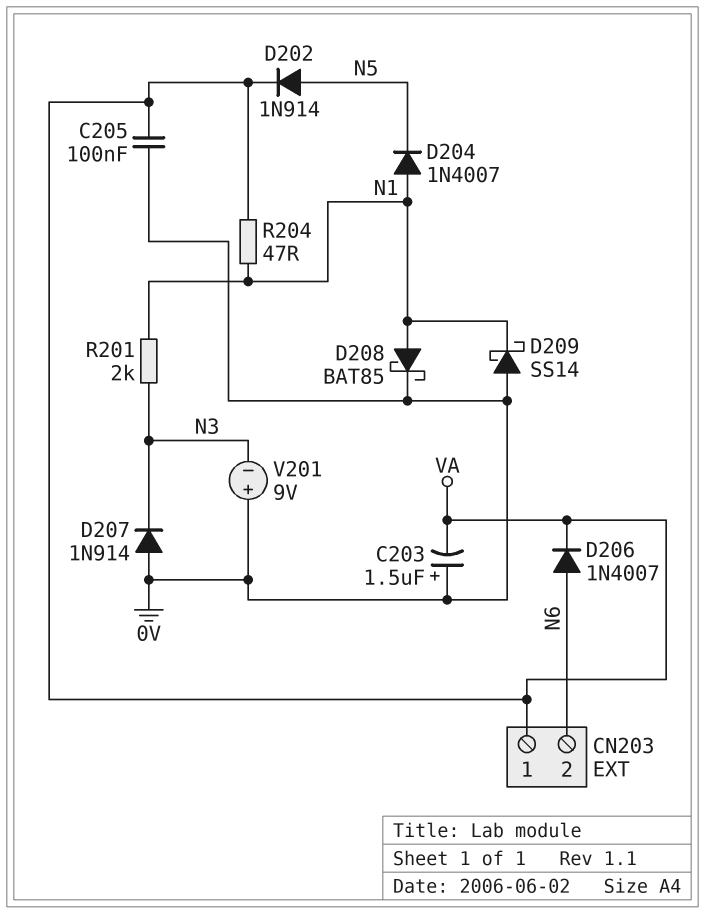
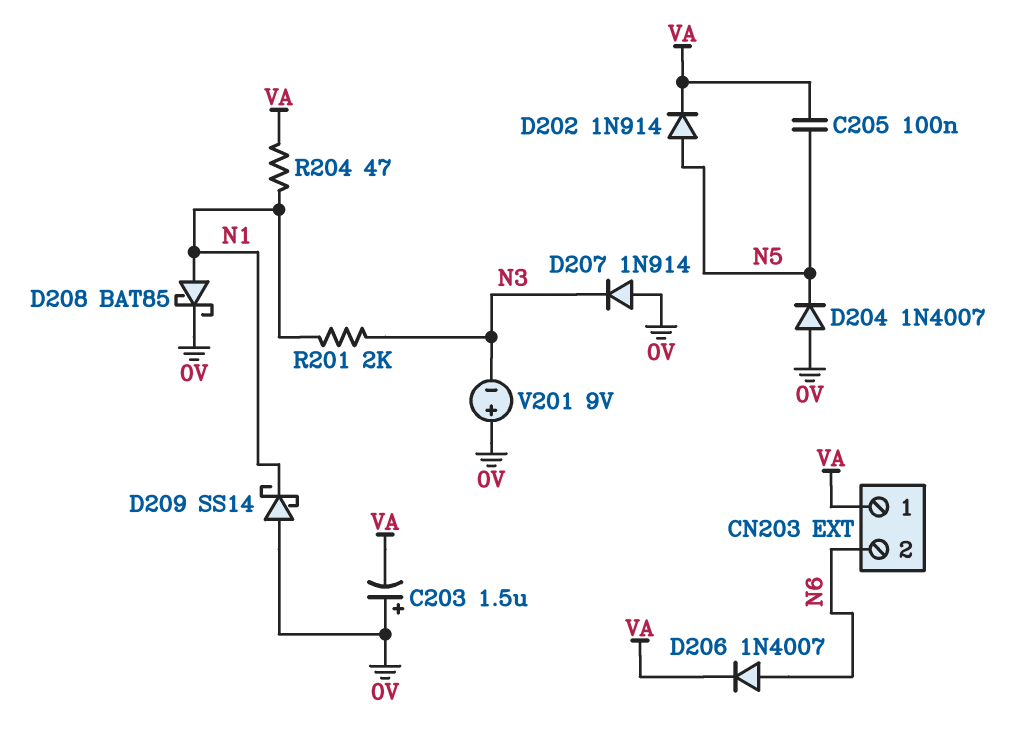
C205: 100nF (0V, VA) -> 100nF (N5, VA)
D204: diode 1N4007 (A N1, K N5) -> diode 1N4007 (A 0V, K N5)

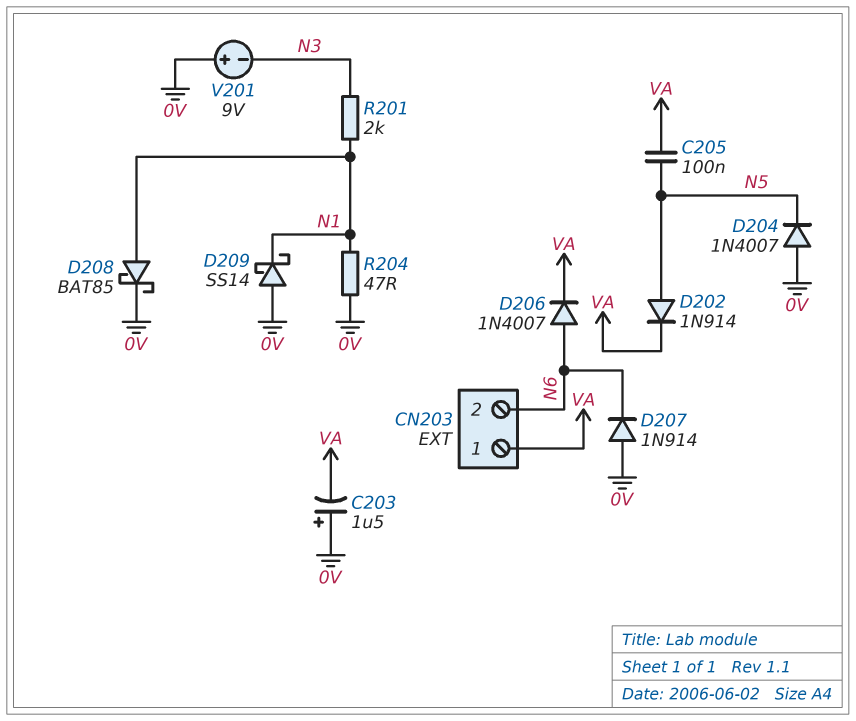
D207: diode 1N914 (A 0V, K N3) -> diode 1N914 (A 0V, K N6)
R204: 47 (N1, VA) -> 47 (0V, N1)

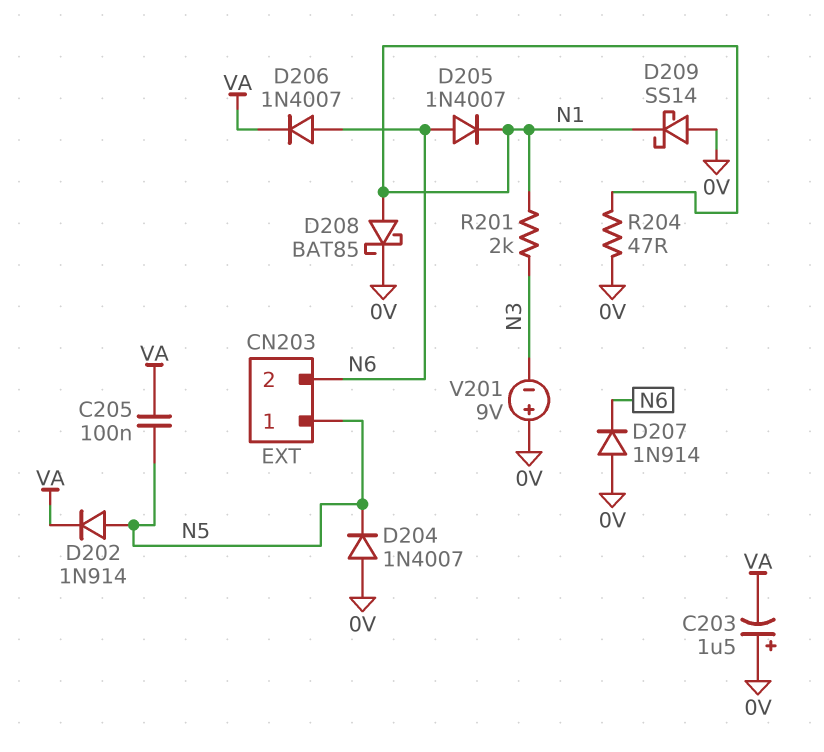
CN203 pin 1: VA -> N5
D205: none -> diode 1N4007 (A N6, K N1)

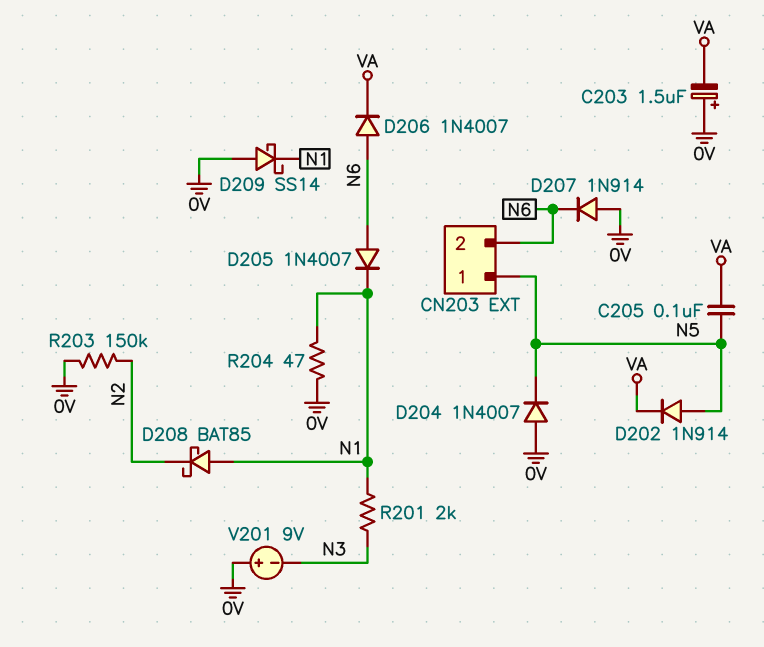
D208: schottky BAT85 (A N1, K 0V) -> schottky BAT85 (A N1, K N2)
R203: none -> 150k (0V, N2)

